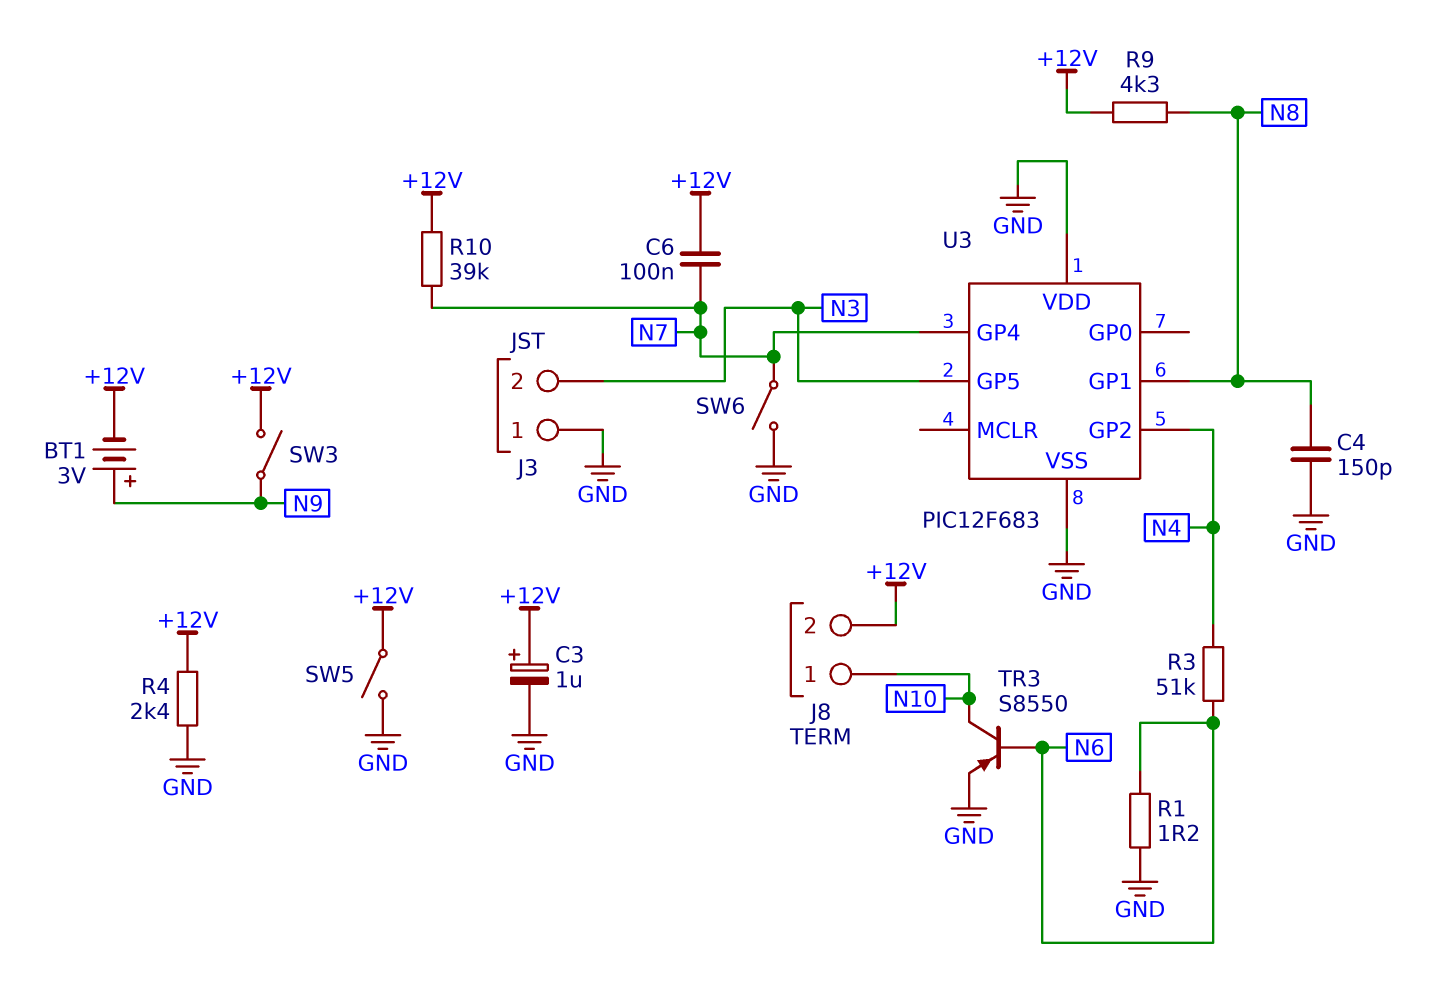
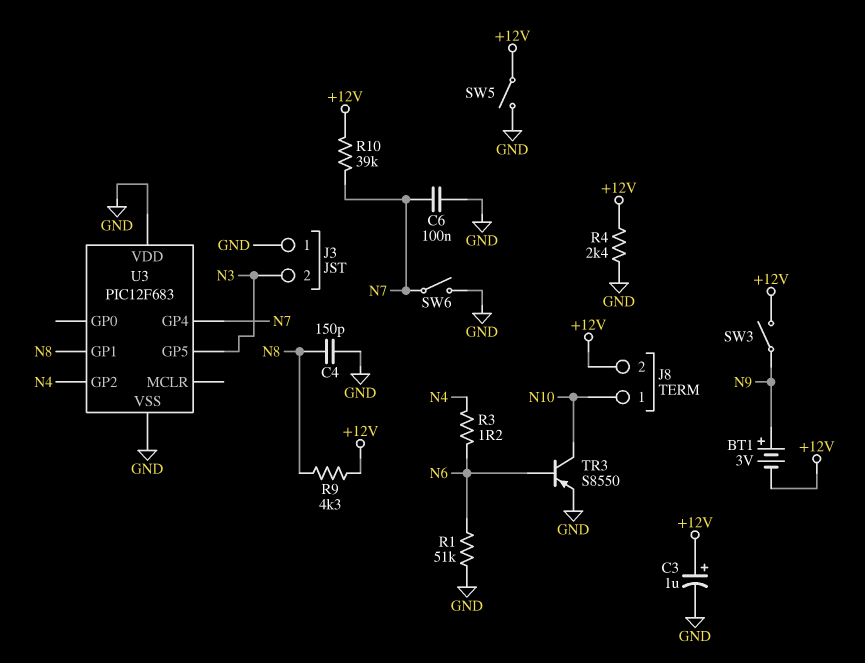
C6: 100nF (+12V, N7) -> 100nF (GND, N7)
R1: 1.2 (GND, N6) -> 51k (GND, N6)
R3: 51k (N4, N6) -> 1.2 (N4, N6)

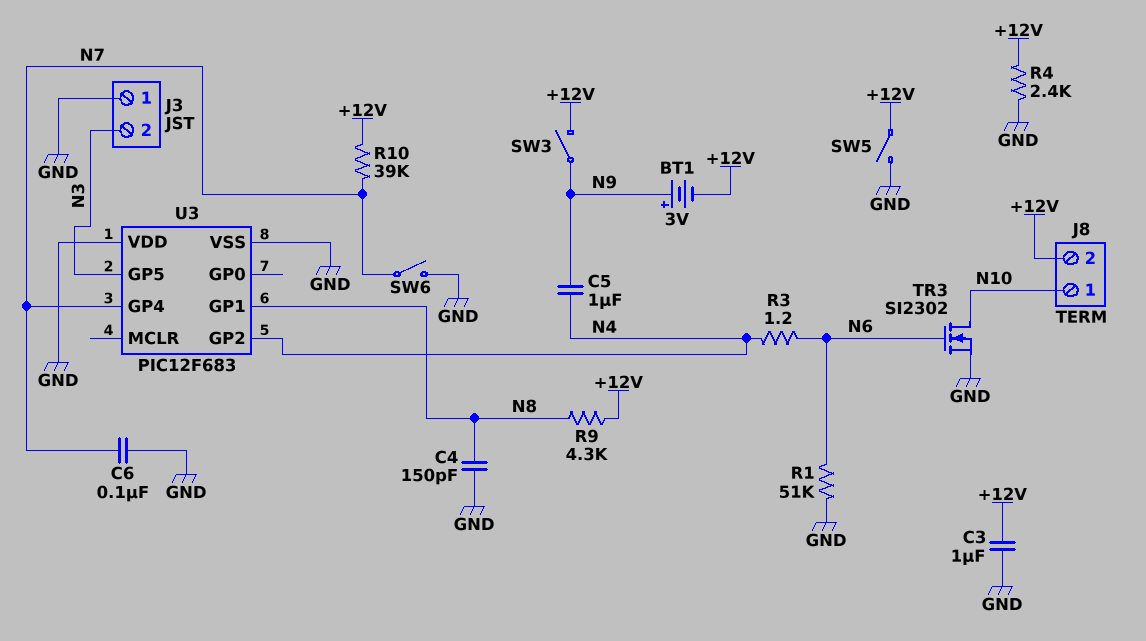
C3: 1uF (plus +12V, minus GND) -> 1uF (+12V, GND)
C5: none -> 1uF (N4, N9)
TR3: PNP S8550 (B N6, C N10, E GND) -> NMOS SI2302 (G N6, D N10, S GND)

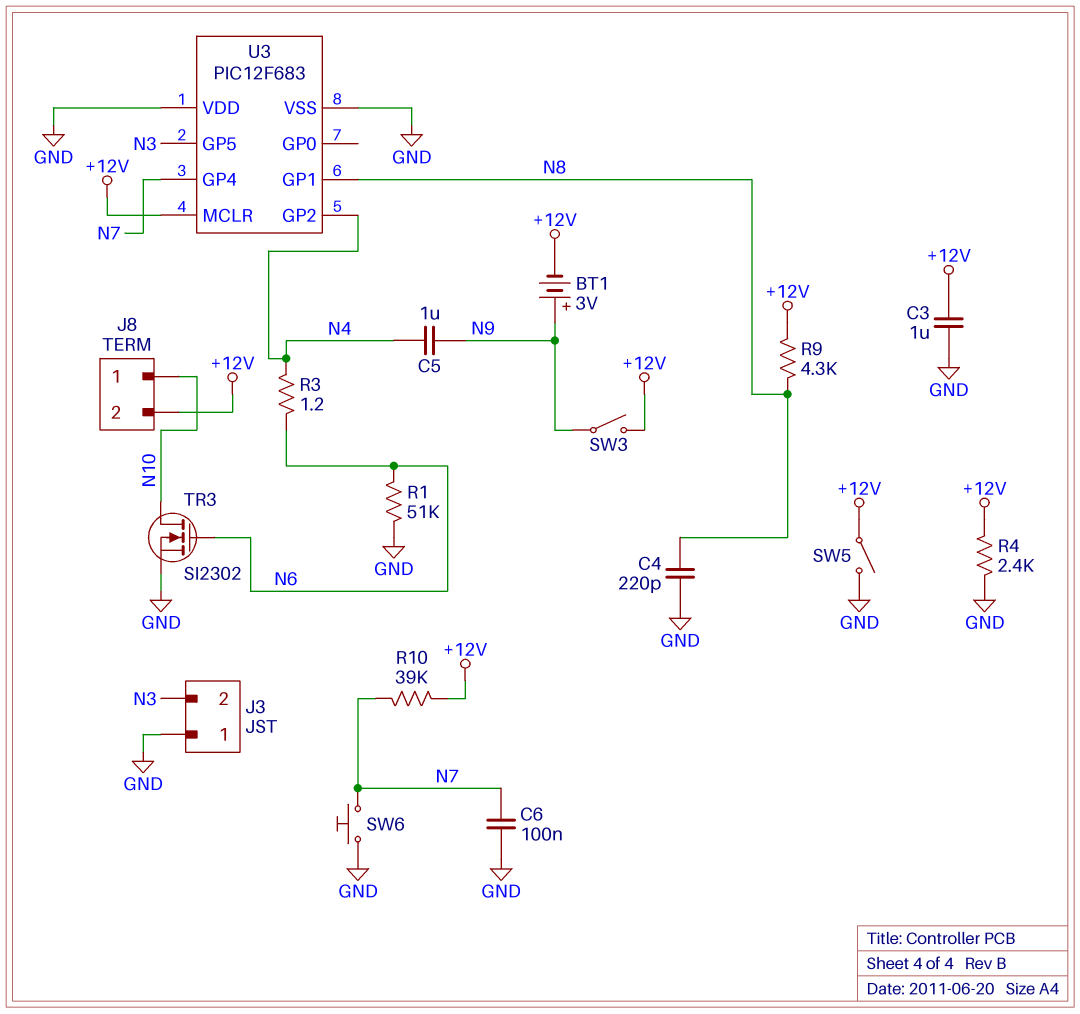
C4: 150pF (GND, N8) -> 220pF (GND, N8)
SW6: switch (GND, N7) -> button (GND, N7)
U3 pin MCLR: none -> +12V

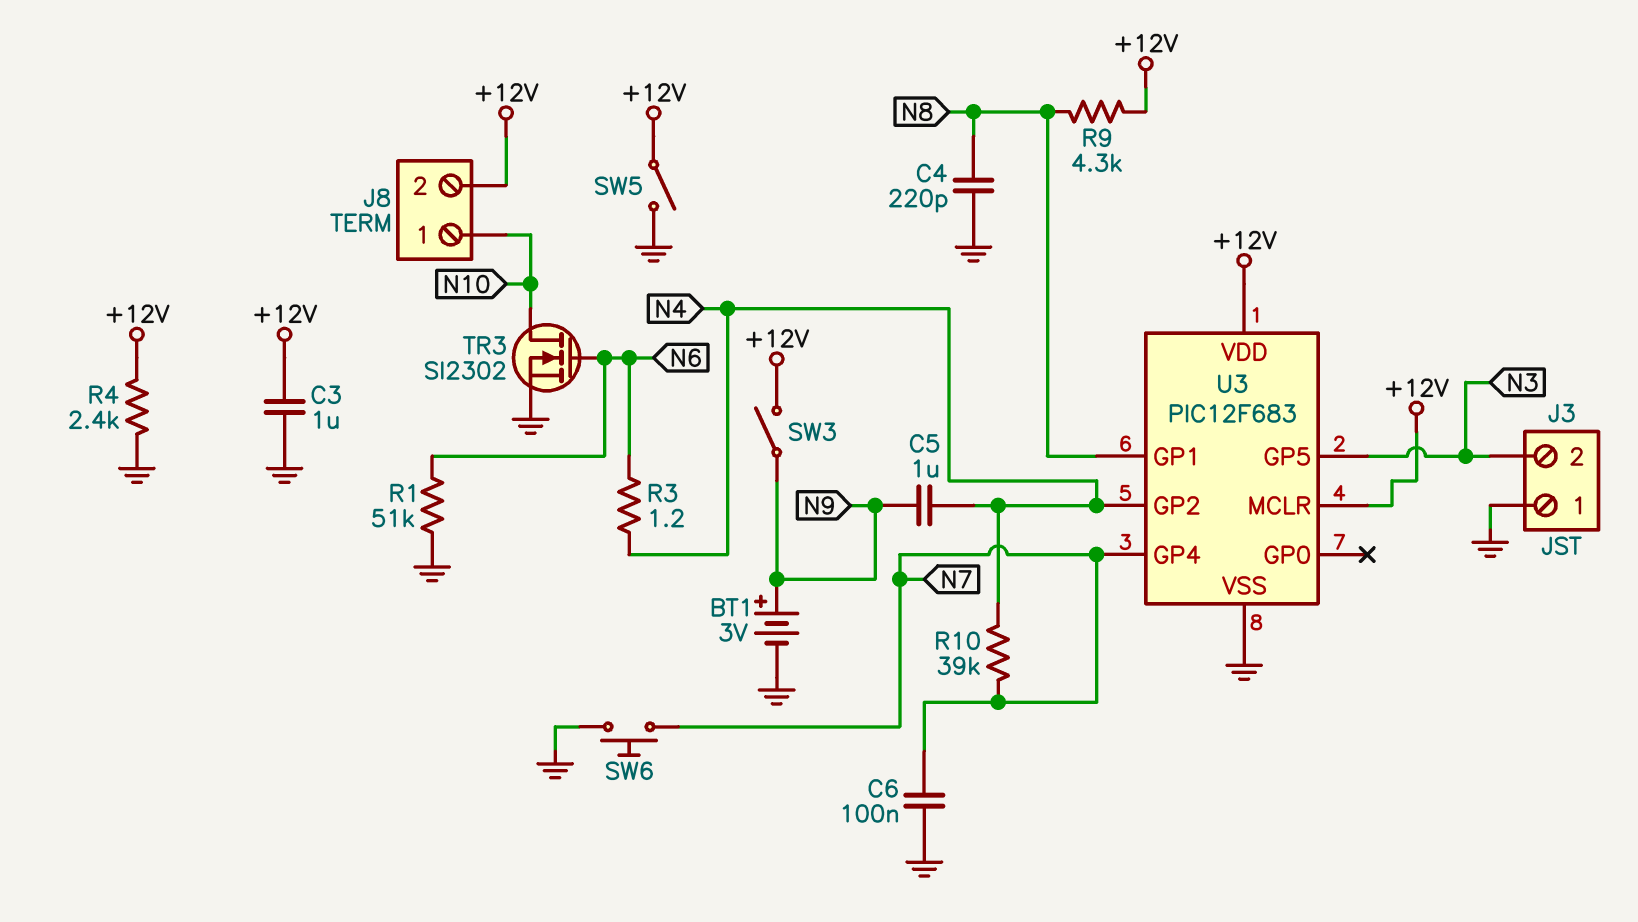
BT1: 3V (plus N9, minus +12V) -> 3V (plus N9, minus GND)
R10: 39k (+12V, N7) -> 39k (N4, N7)
U3 pin VDD: GND -> +12V

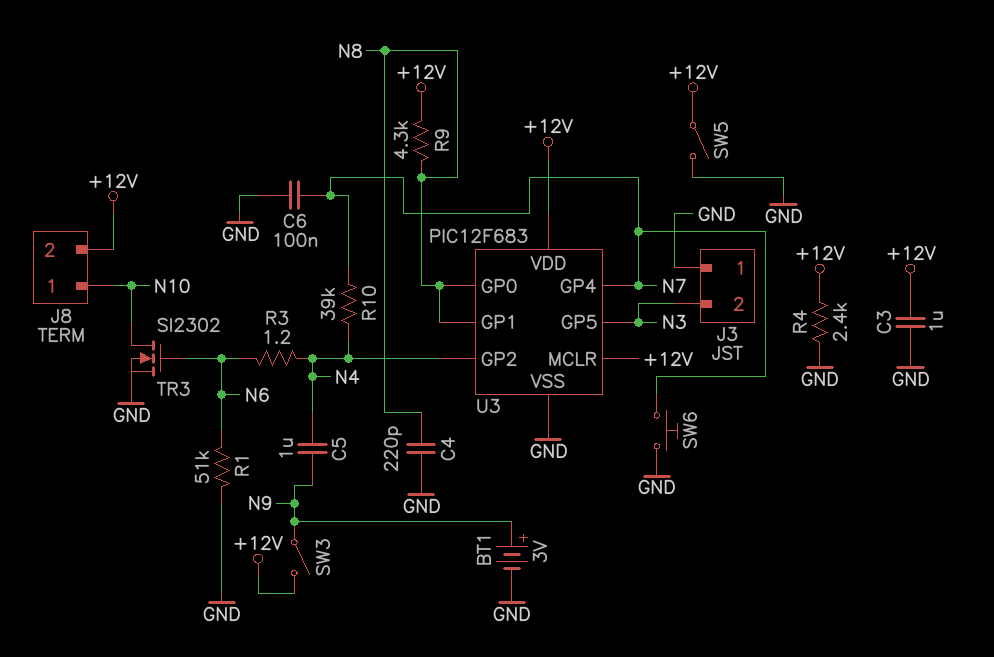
U3 pin GP0: none -> N8

